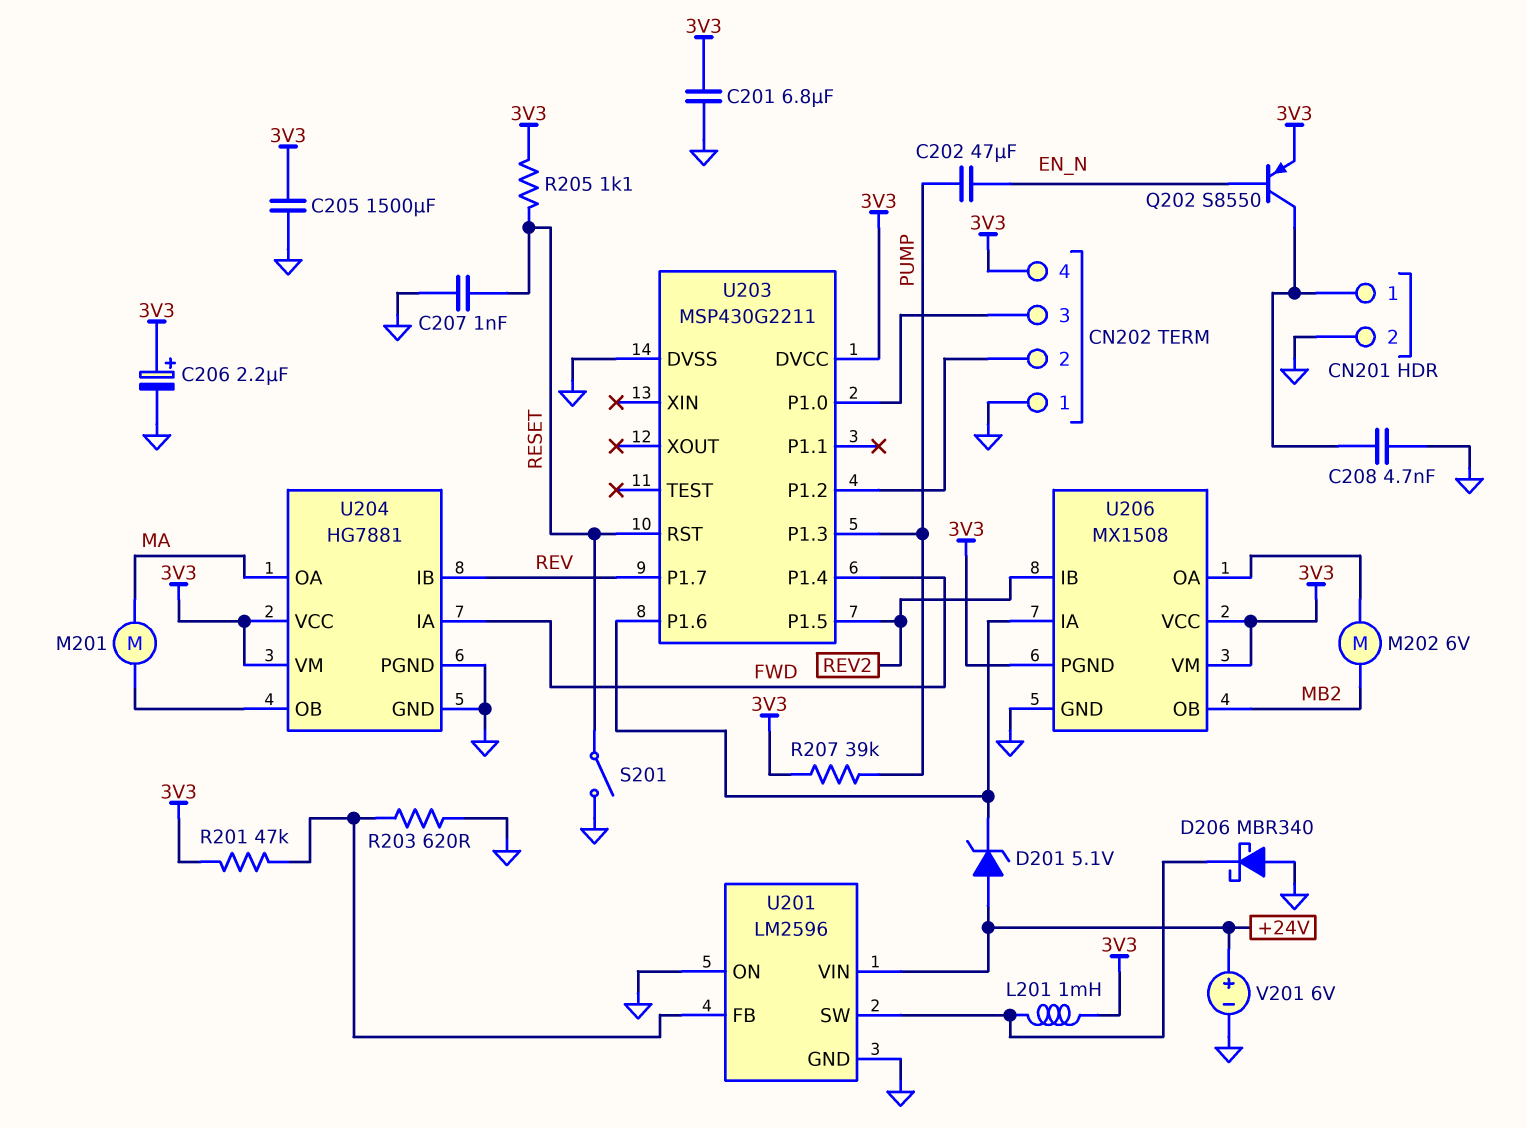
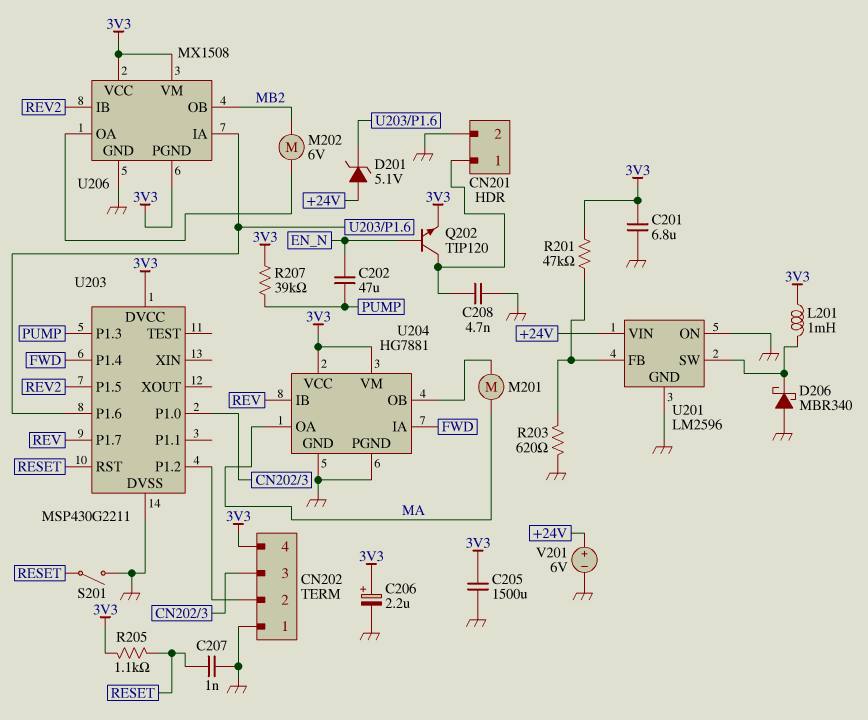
Q202: PNP S8550 (B EN_N, C CN201/1, E 3V3) -> NPN TIP120 (B EN_N, C CN201/1, E 3V3)

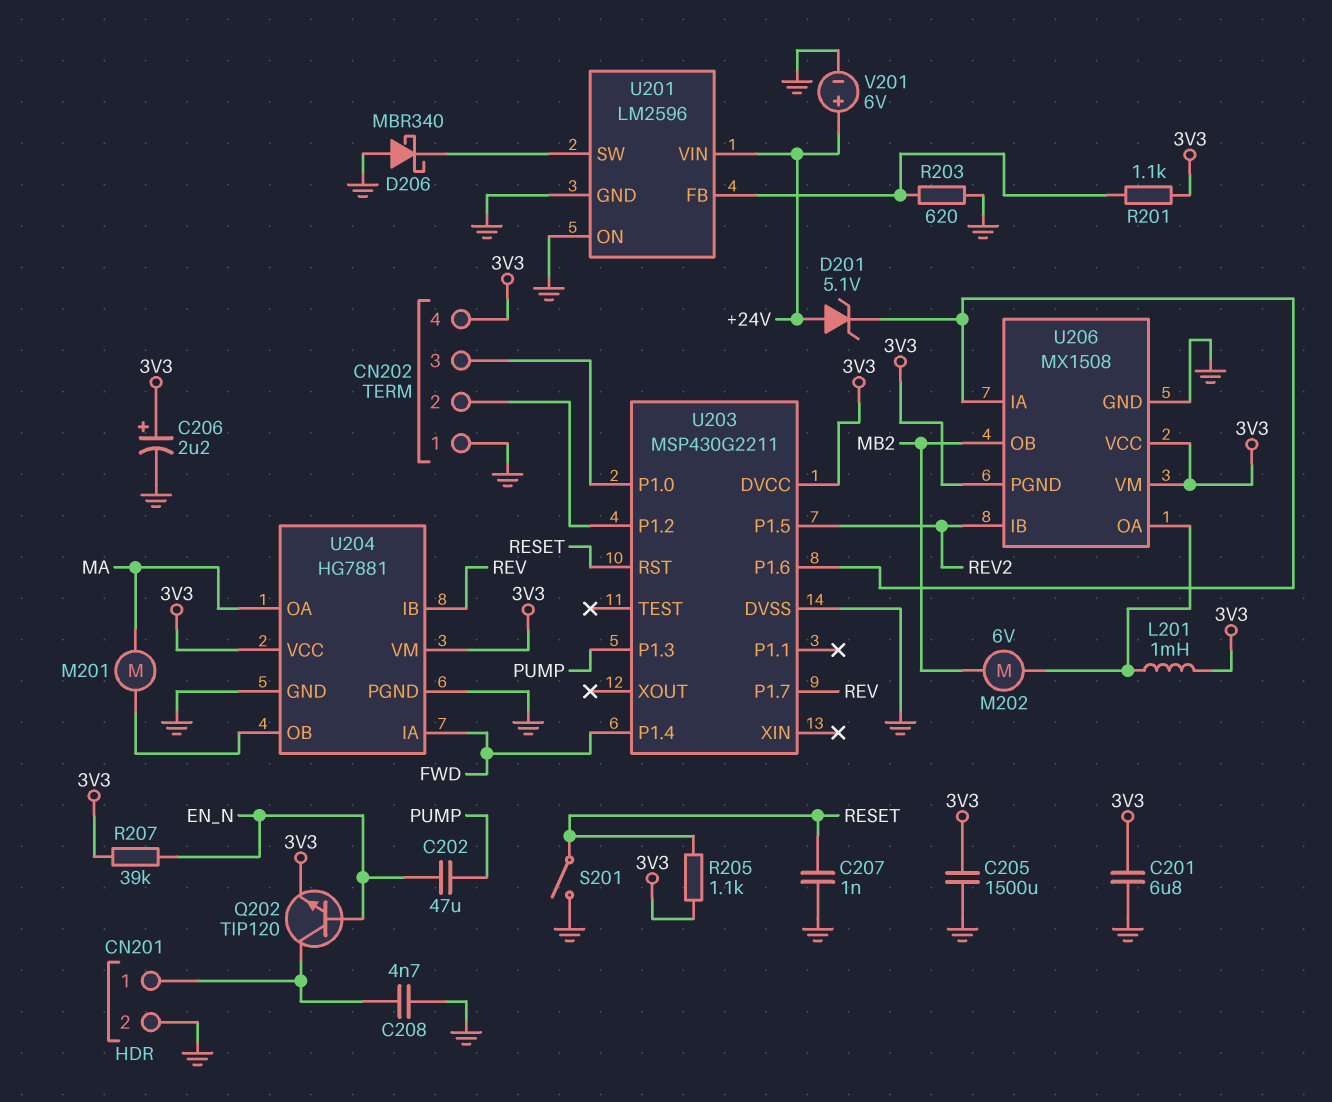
L201: 1mH (3V3, U201/SW) -> 1mH (3V3, U206/OA)
R201: 47k (3V3, U201/FB) -> 1.1k (3V3, U201/FB)
R207: 39k (3V3, PUMP) -> 39k (3V3, EN_N)

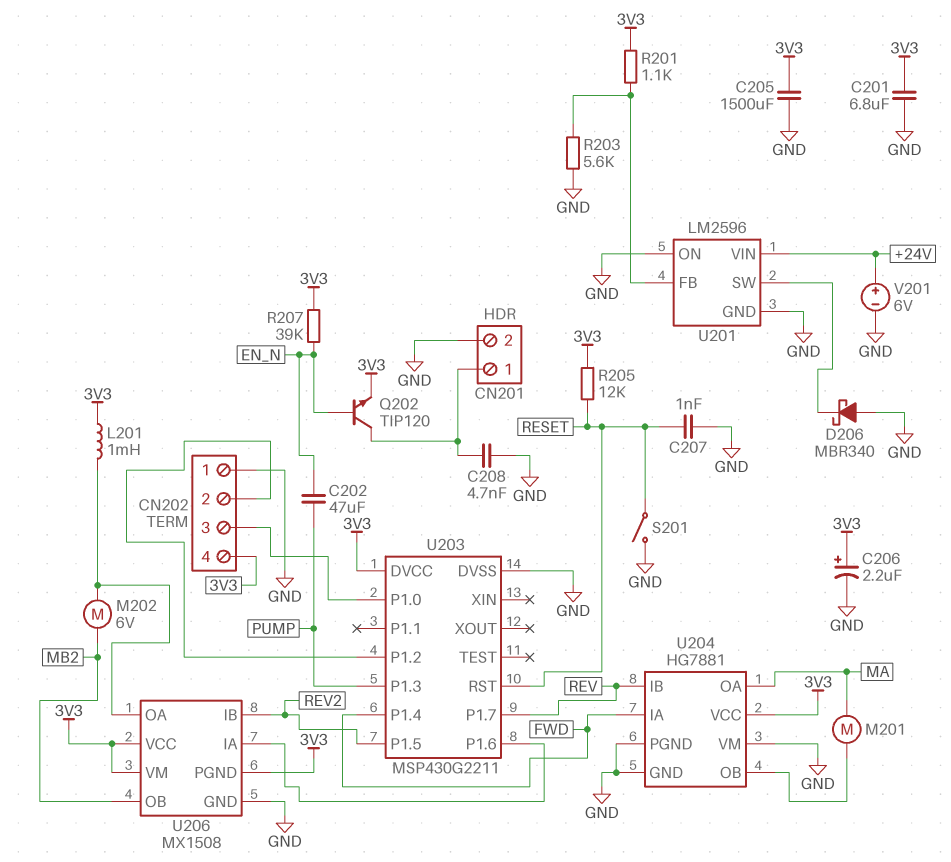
D201: zener 5.1V (A +24V, K U203/P1.6) -> none
R203: 620 (GND, U201/FB) -> 5.6k (GND, U201/FB)
R205: 1.1k (3V3, RESET) -> 12k (3V3, RESET)
U204 pin VM: 3V3 -> GND

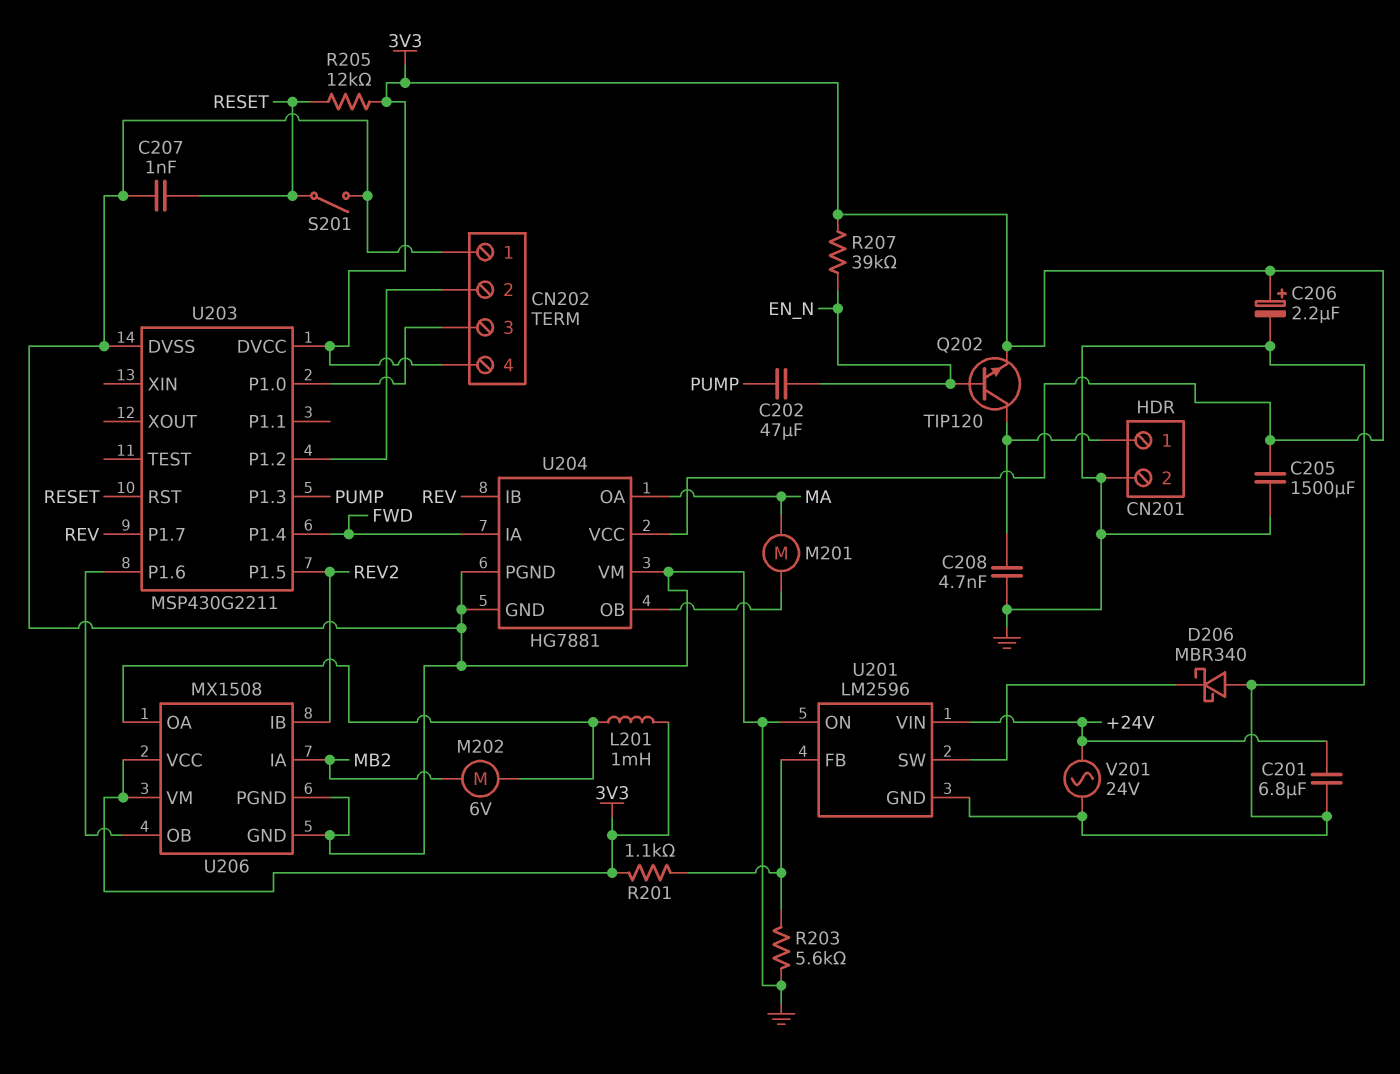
C201: 6.8uF (3V3, GND) -> 6.8uF (+24V, GND)
U206 pin IA: U203/P1.6 -> MB2
U206 pin OB: MB2 -> U203/P1.6
U206 pin PGND: 3V3 -> GND
V201: 6V (plus +24V, minus GND) -> AC 24V (+24V, GND)

